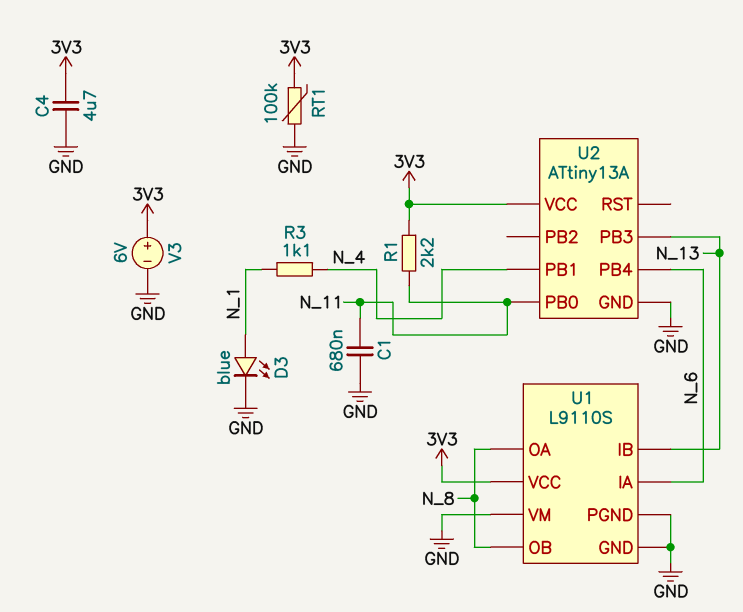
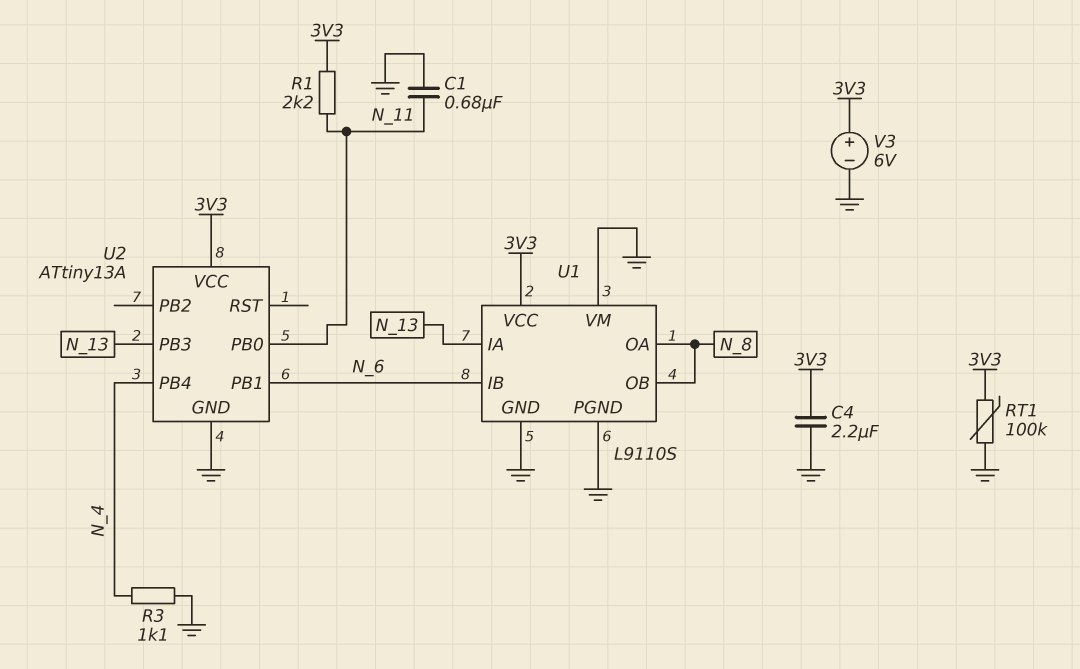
C4: 4.7uF (3V3, GND) -> 2.2uF (3V3, GND)
D3: LED blue (A N_1, K GND) -> none
R3: 1.1k (N_1, N_4) -> 1.1k (GND, N_4)
U1 pin IA: N_6 -> N_13
U1 pin IB: N_13 -> N_6
U2 pin PB1: N_4 -> N_6
U2 pin PB4: N_6 -> N_4

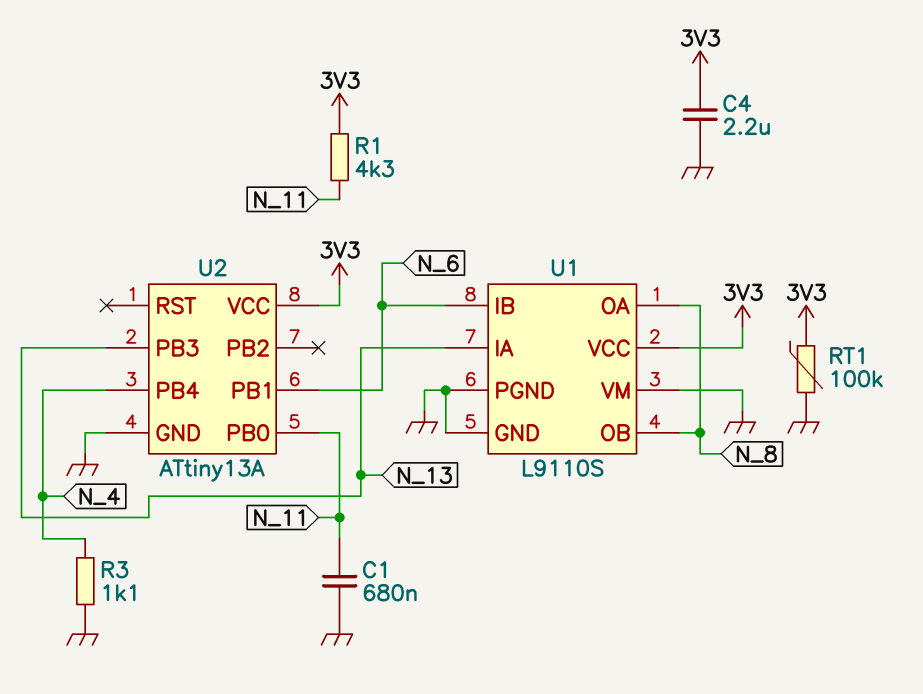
R1: 2.2k (3V3, N_11) -> 4.3k (3V3, N_11)
V3: 6V (plus 3V3, minus GND) -> none

